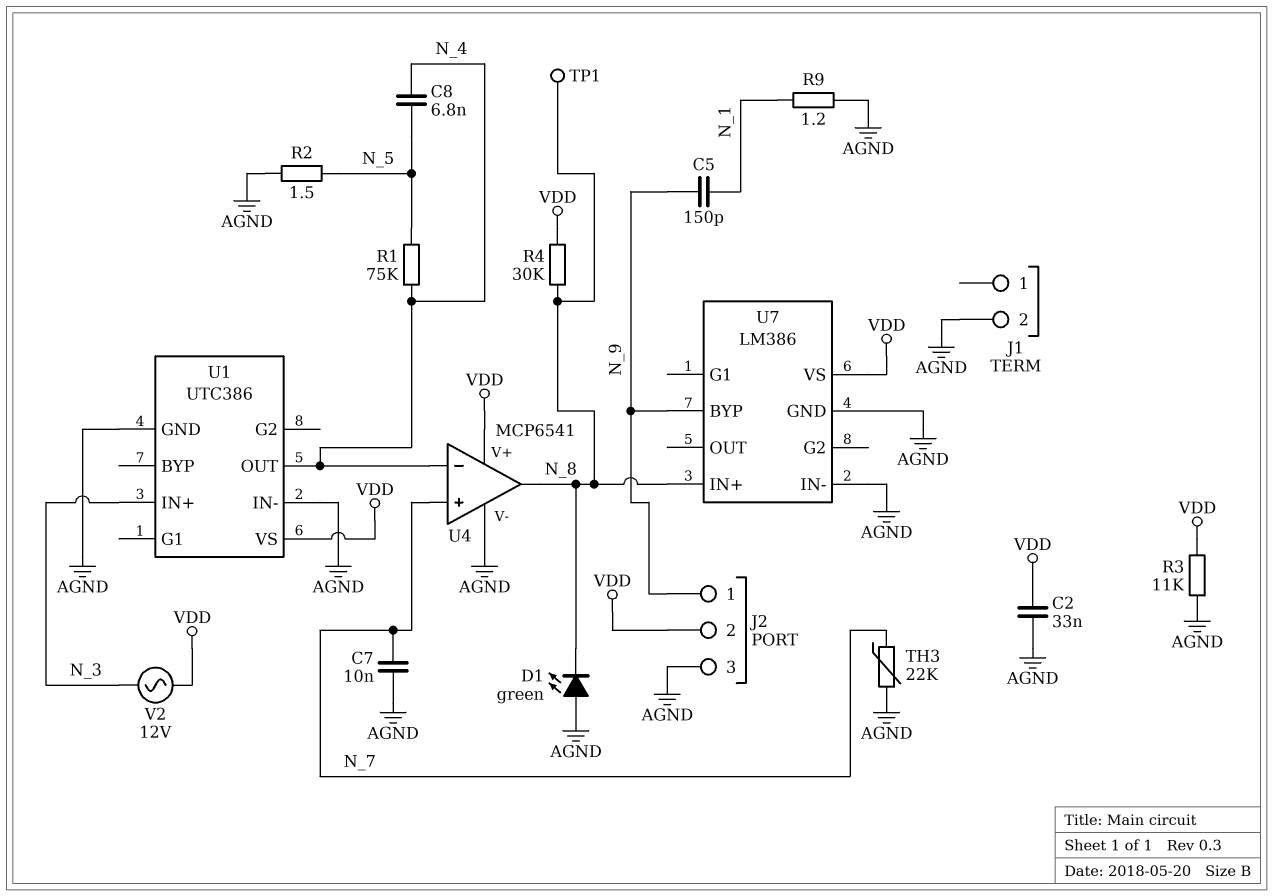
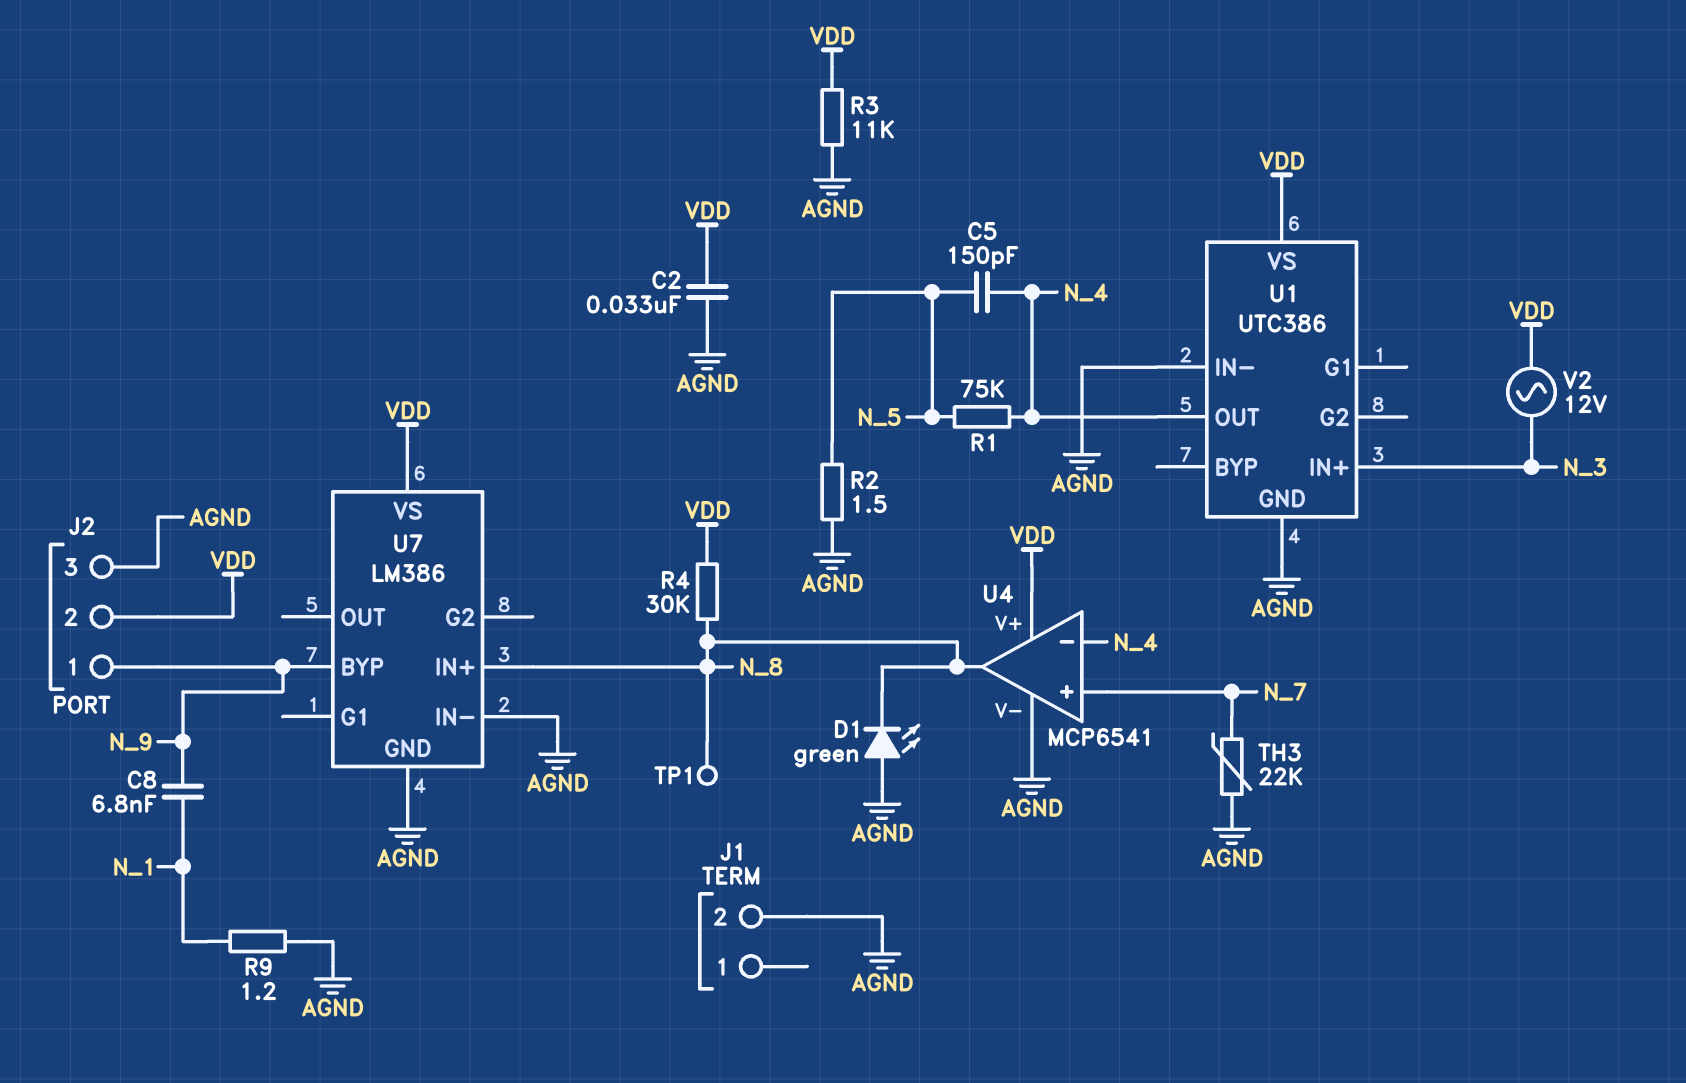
C5: 150pF (N_1, N_9) -> 150pF (N_4, N_5)
C7: 10nF (AGND, N_7) -> none
C8: 6.8nF (N_4, N_5) -> 6.8nF (N_1, N_9)

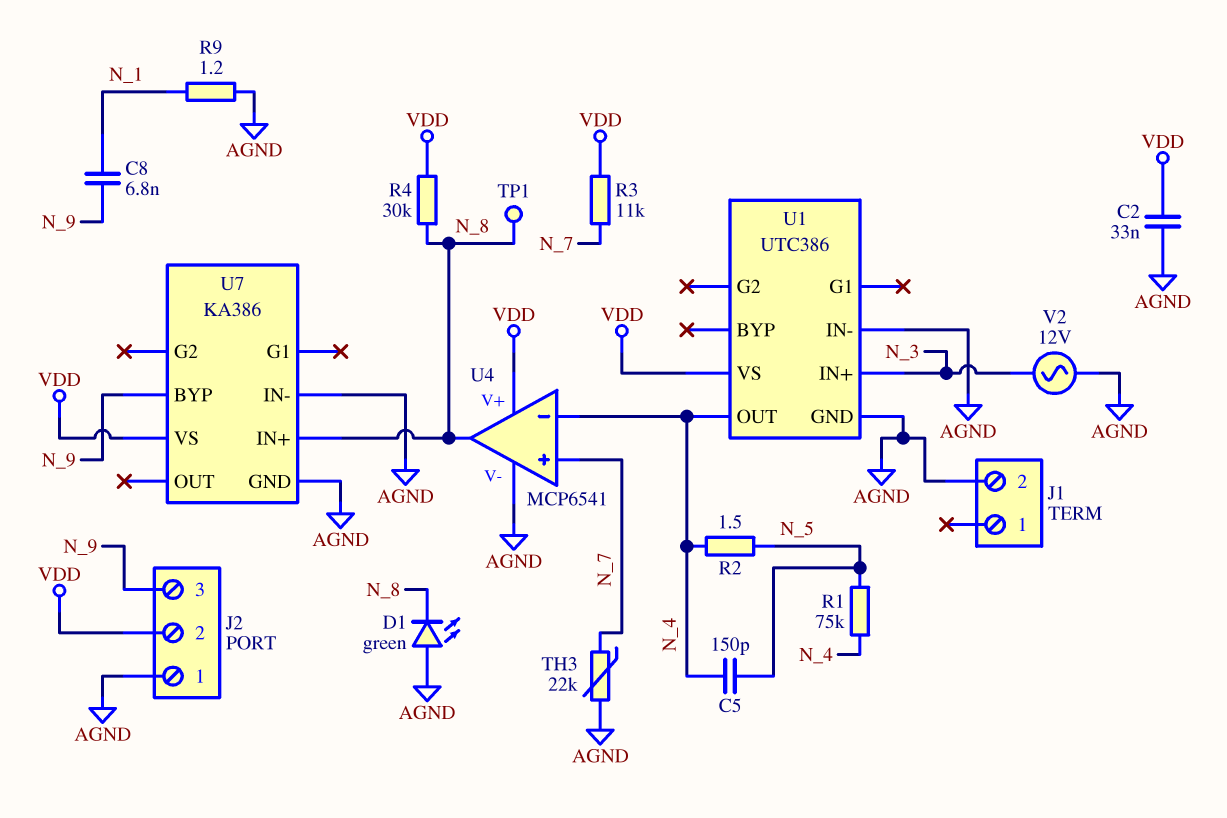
J2 pin 1: N_9 -> AGND
J2 pin 3: AGND -> N_9
R2: 1.5 (AGND, N_5) -> 1.5 (N_4, N_5)
R3: 11k (AGND, VDD) -> 11k (N_7, VDD)
U7: LM386 -> KA386
V2: AC 12V (N_3, VDD) -> AC 12V (AGND, N_3)

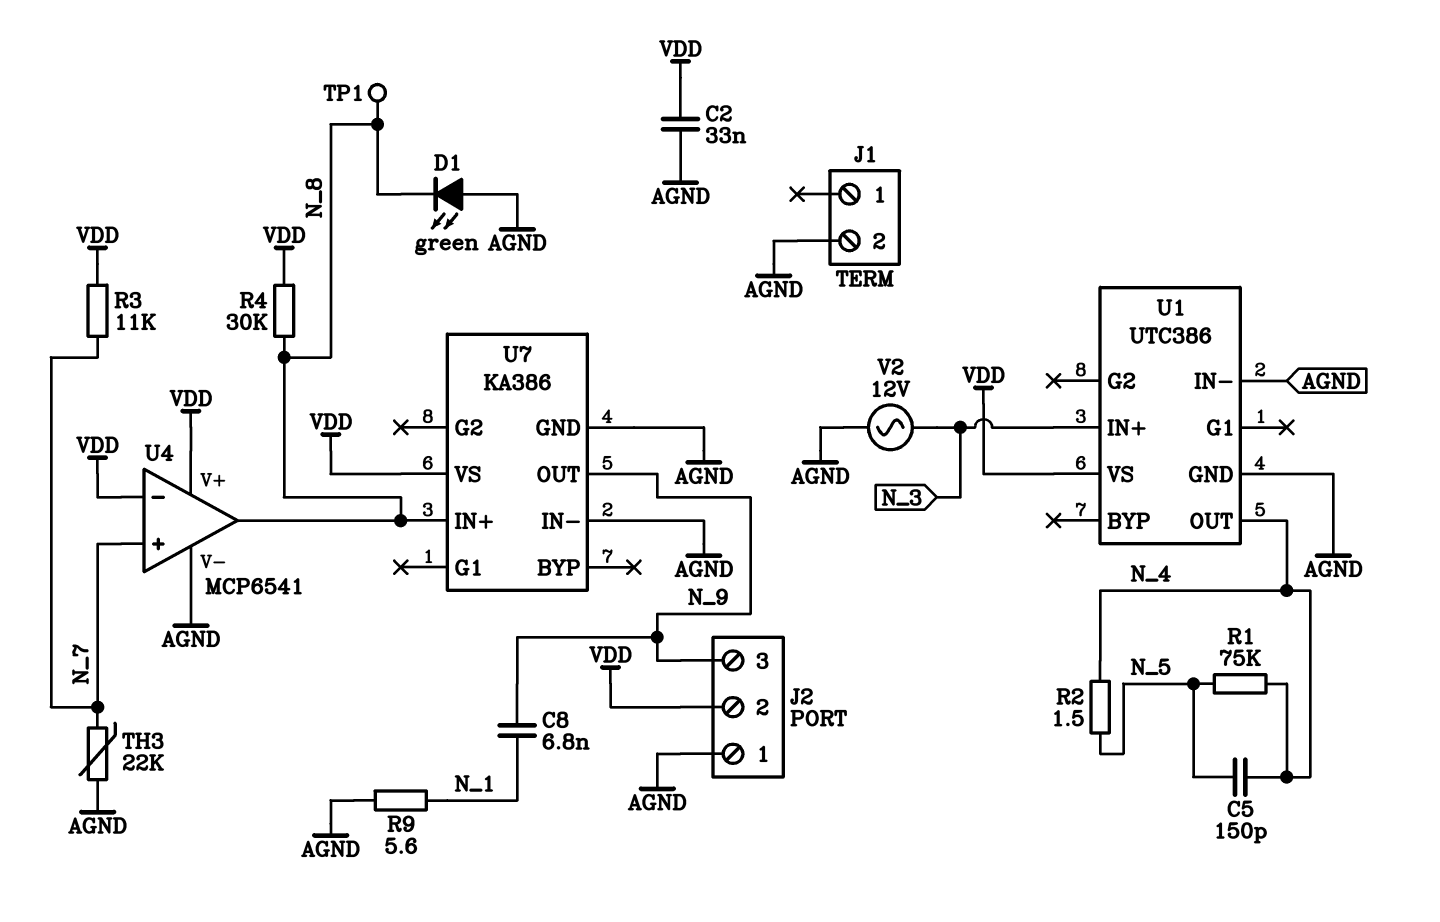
R9: 1.2 (AGND, N_1) -> 5.6 (AGND, N_1)
U4 pin in-: N_4 -> VDD
U7 pin BYP: N_9 -> none
U7 pin OUT: none -> N_9

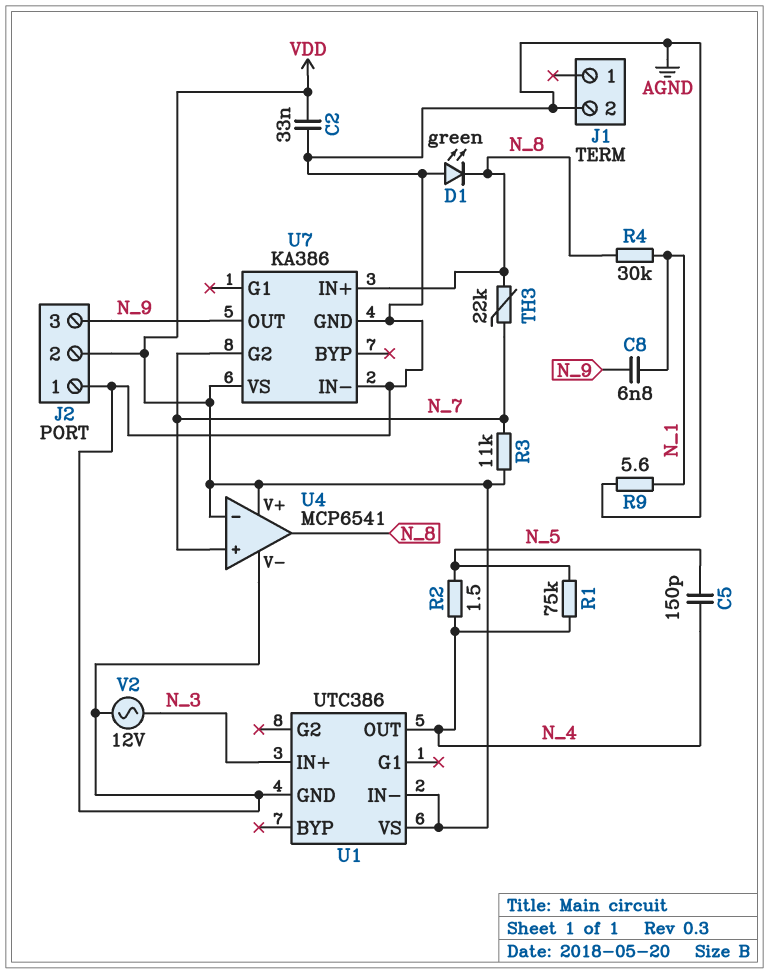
R4: 30k (N_8, VDD) -> 30k (N_1, N_8)
TH3: 22k (AGND, N_7) -> 22k (N_7, N_8)
TP1: test point (N_8) -> none
U1 pin IN-: AGND -> VDD
U7 pin G2: none -> N_7

